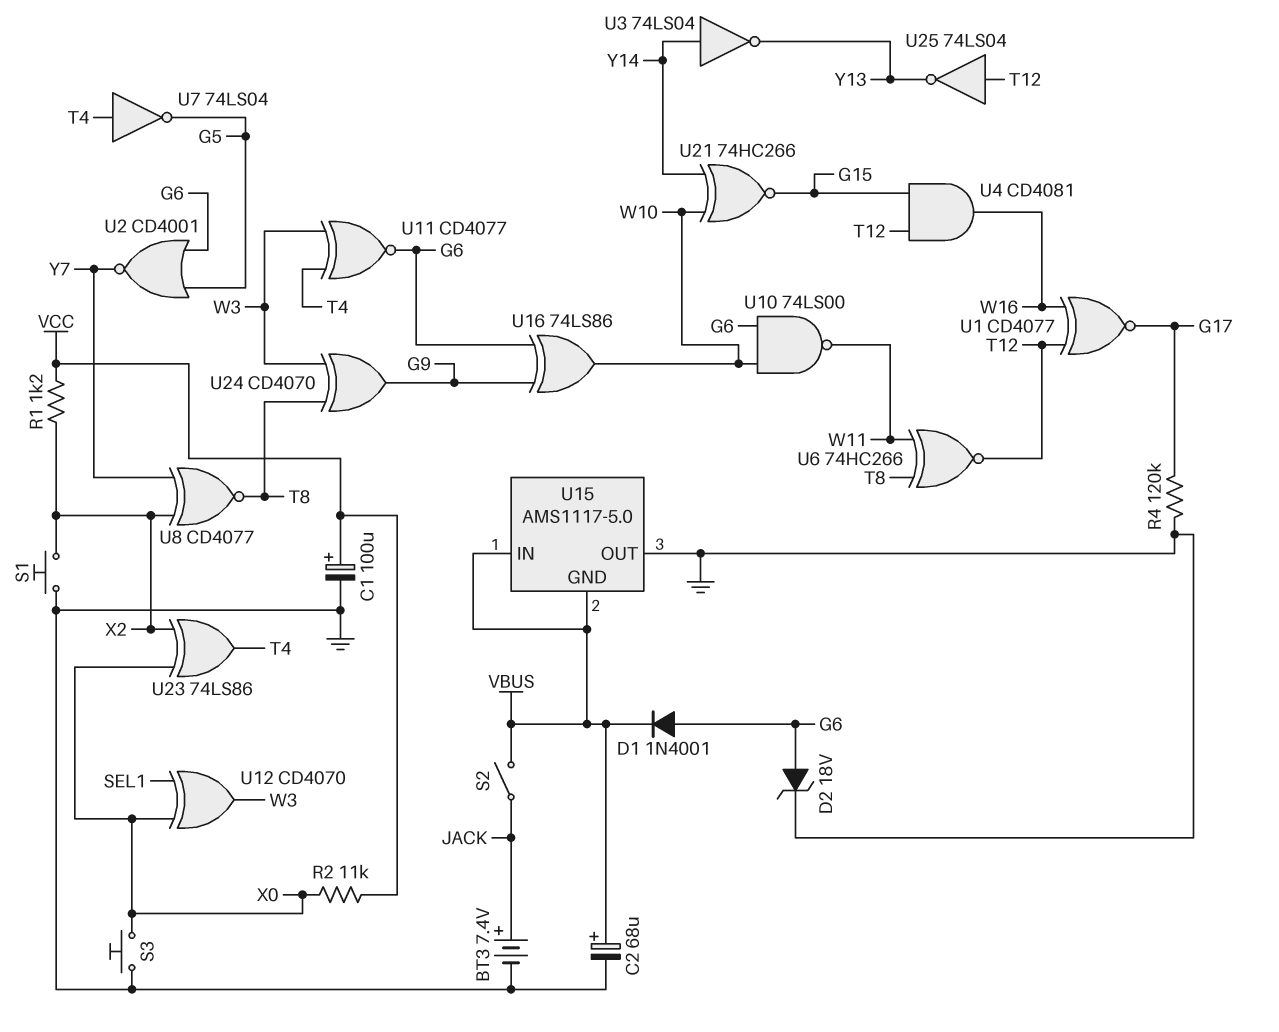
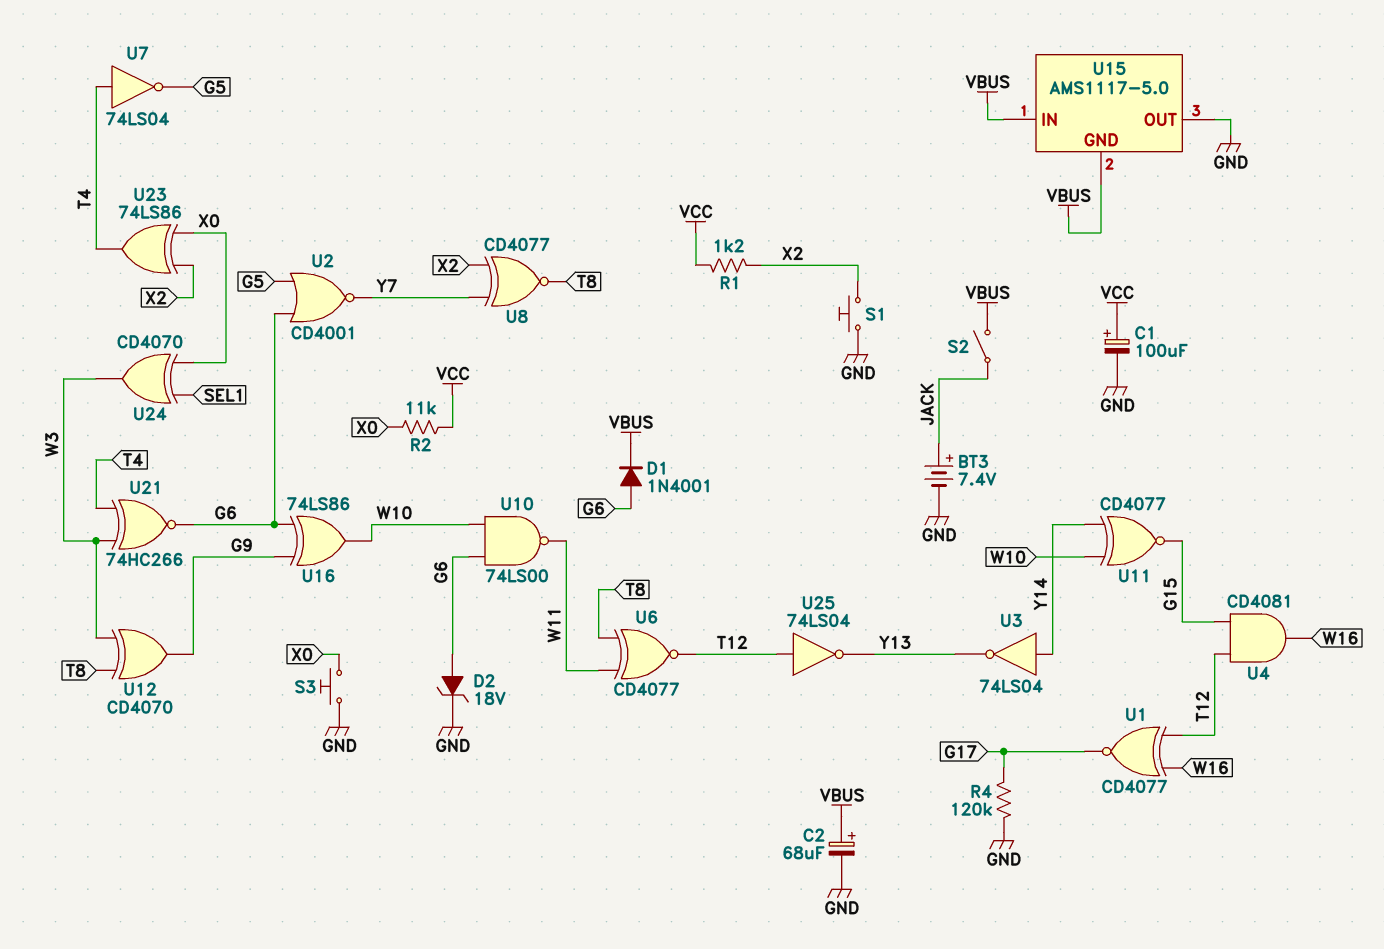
U6: XNOR 74HC266 (in T8, in W11, out T12) -> XNOR CD4077 (in T8, in W11, out T12)
U11: XNOR CD4077 (in T4, in W3, out G6) -> XNOR CD4077 (in W10, in Y14, out G15)
U12: XOR CD4070 (in SEL1, in X0, out W3) -> XOR CD4070 (in T8, in W3, out G9)
U21: XNOR 74HC266 (in W10, in Y14, out G15) -> XNOR 74HC266 (in T4, in W3, out G6)
U24: XOR CD4070 (in T8, in W3, out G9) -> XOR CD4070 (in SEL1, in X0, out W3)

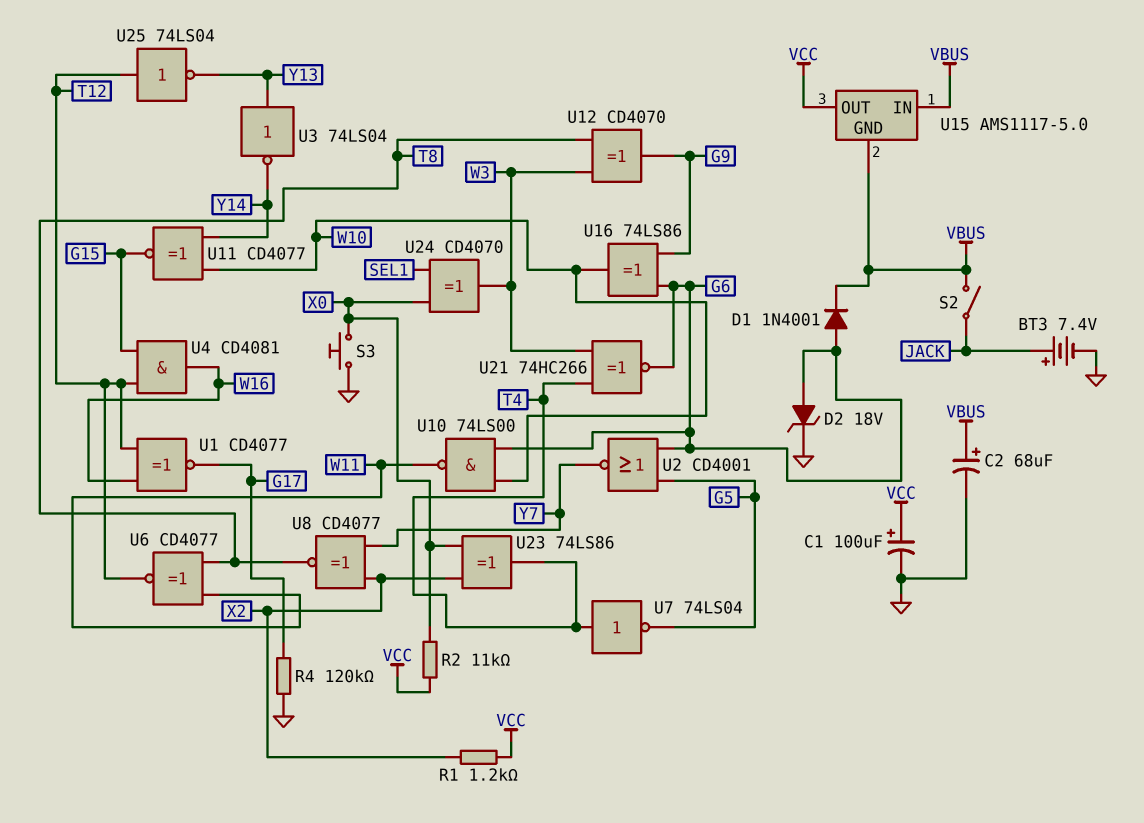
S1: button (GND, X2) -> none
U3: NOT 74LS04 (in Y14, out Y13) -> NOT 74LS04 (in Y13, out Y14)
U15 pin OUT: GND -> VCC

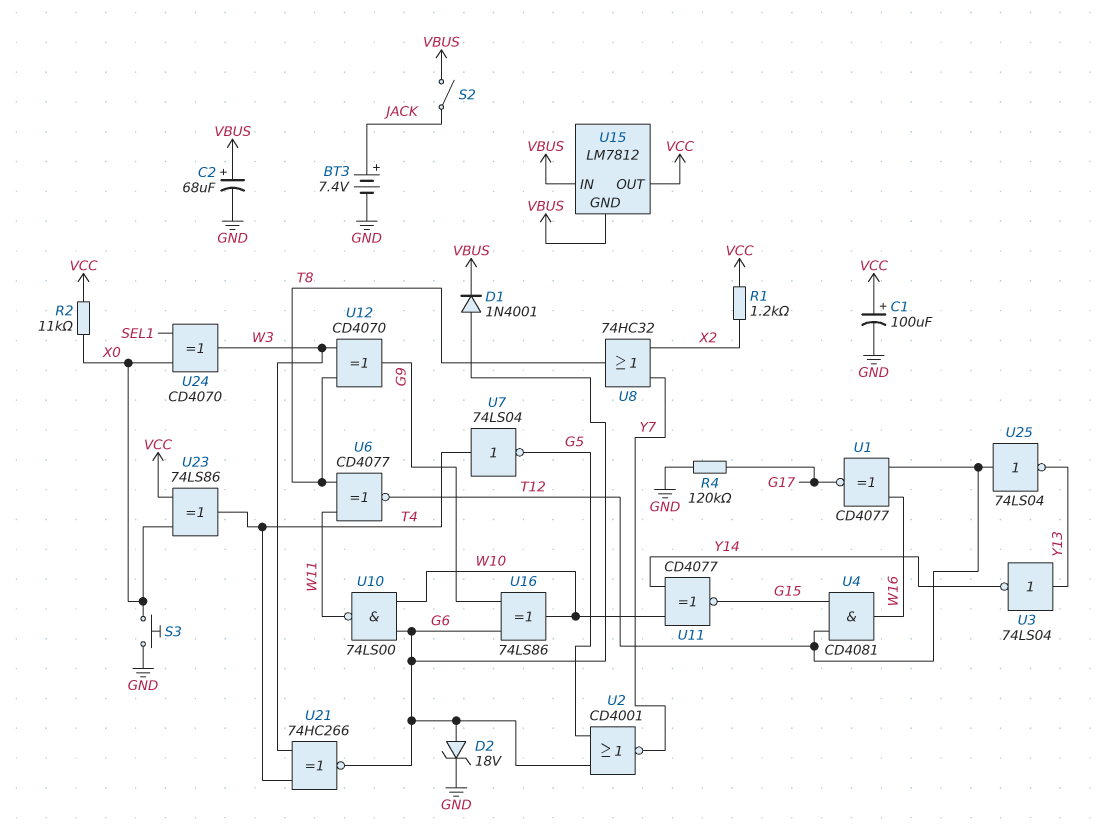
U8: XNOR CD4077 (in X2, in Y7, out T8) -> OR 74HC32 (in X2, in Y7, out T8)
U15: AMS1117-5.0 -> LM7812
U23: XOR 74LS86 (in X0, in X2, out T4) -> XOR 74LS86 (in VCC, in X0, out T4)

